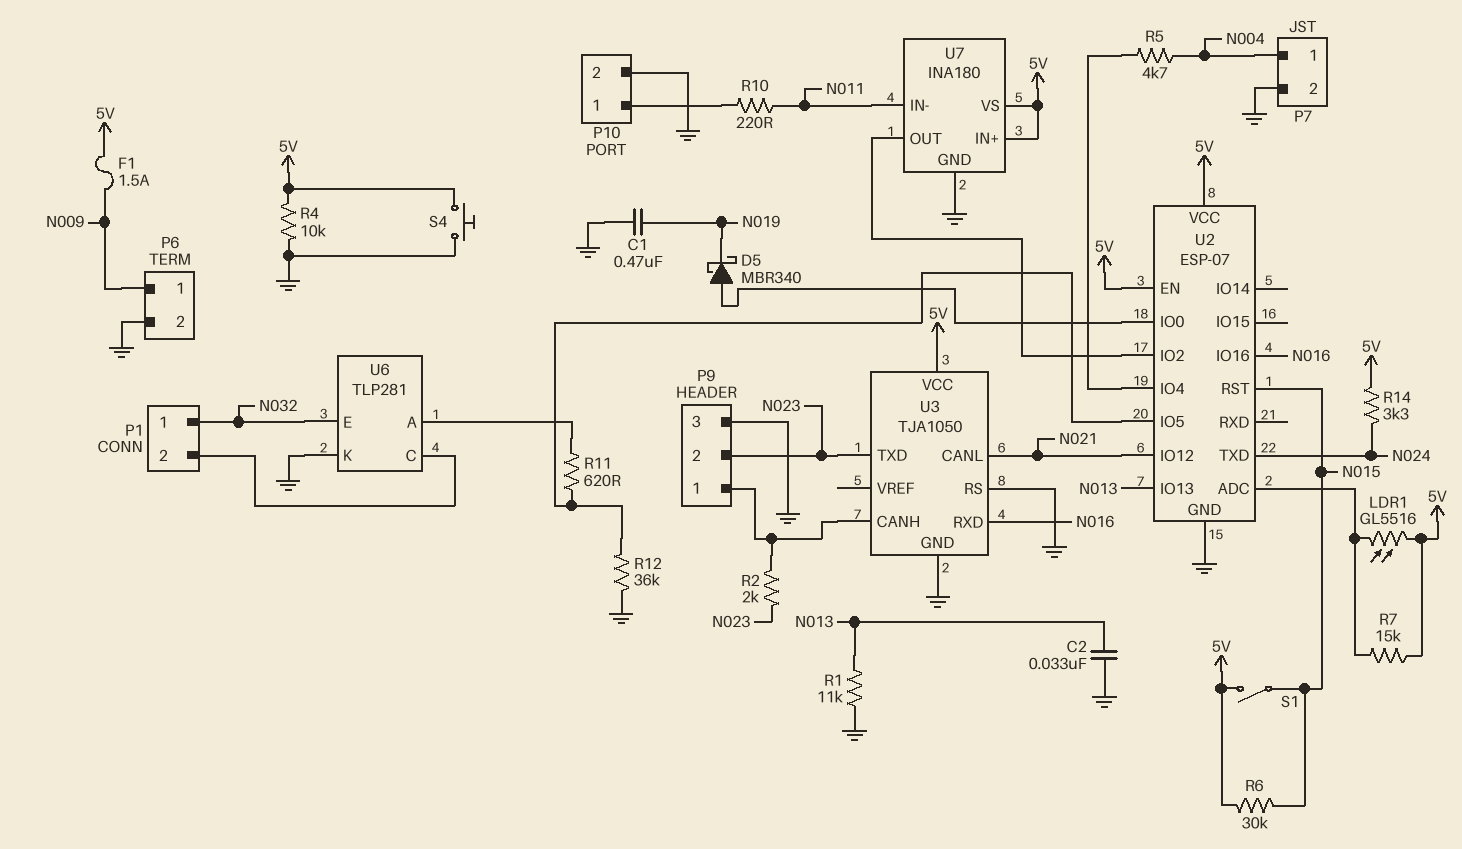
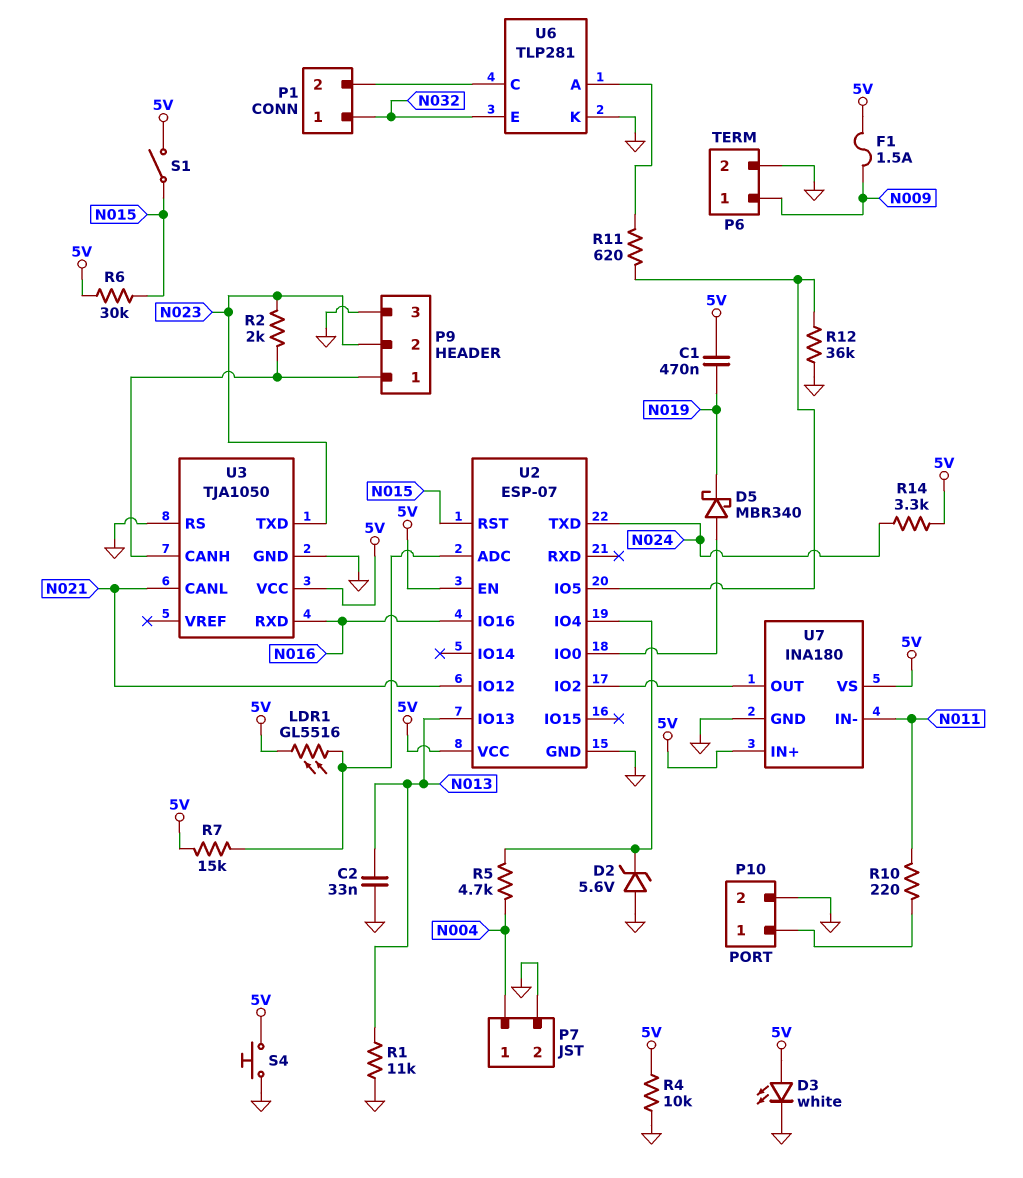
C1: 470nF (GND, N019) -> 470nF (5V, N019)
D2: none -> zener 5.6V (A GND, K U2/IO4)
D3: none -> LED white (A 5V, K GND)

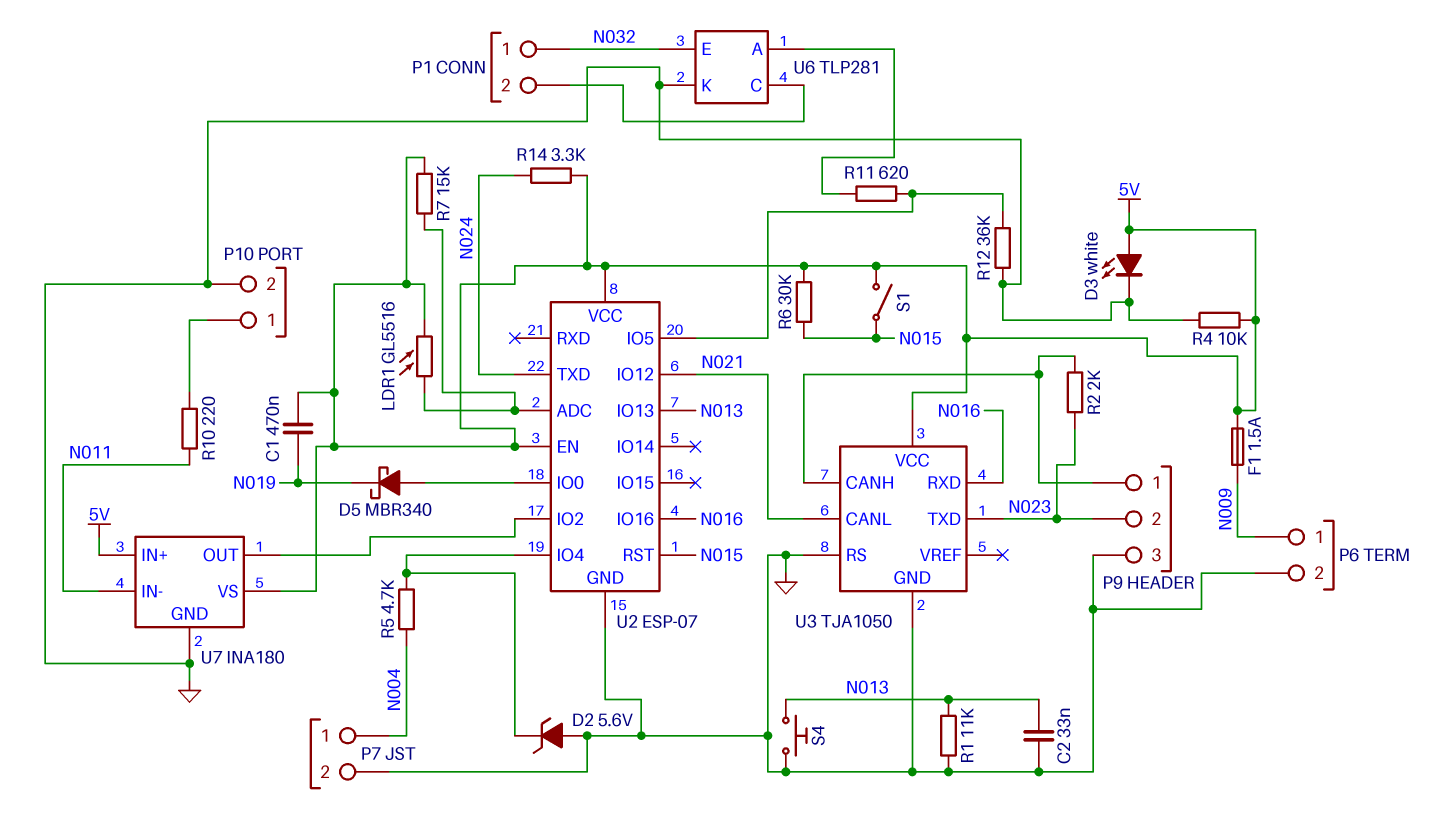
S4: button (5V, GND) -> button (GND, N013)

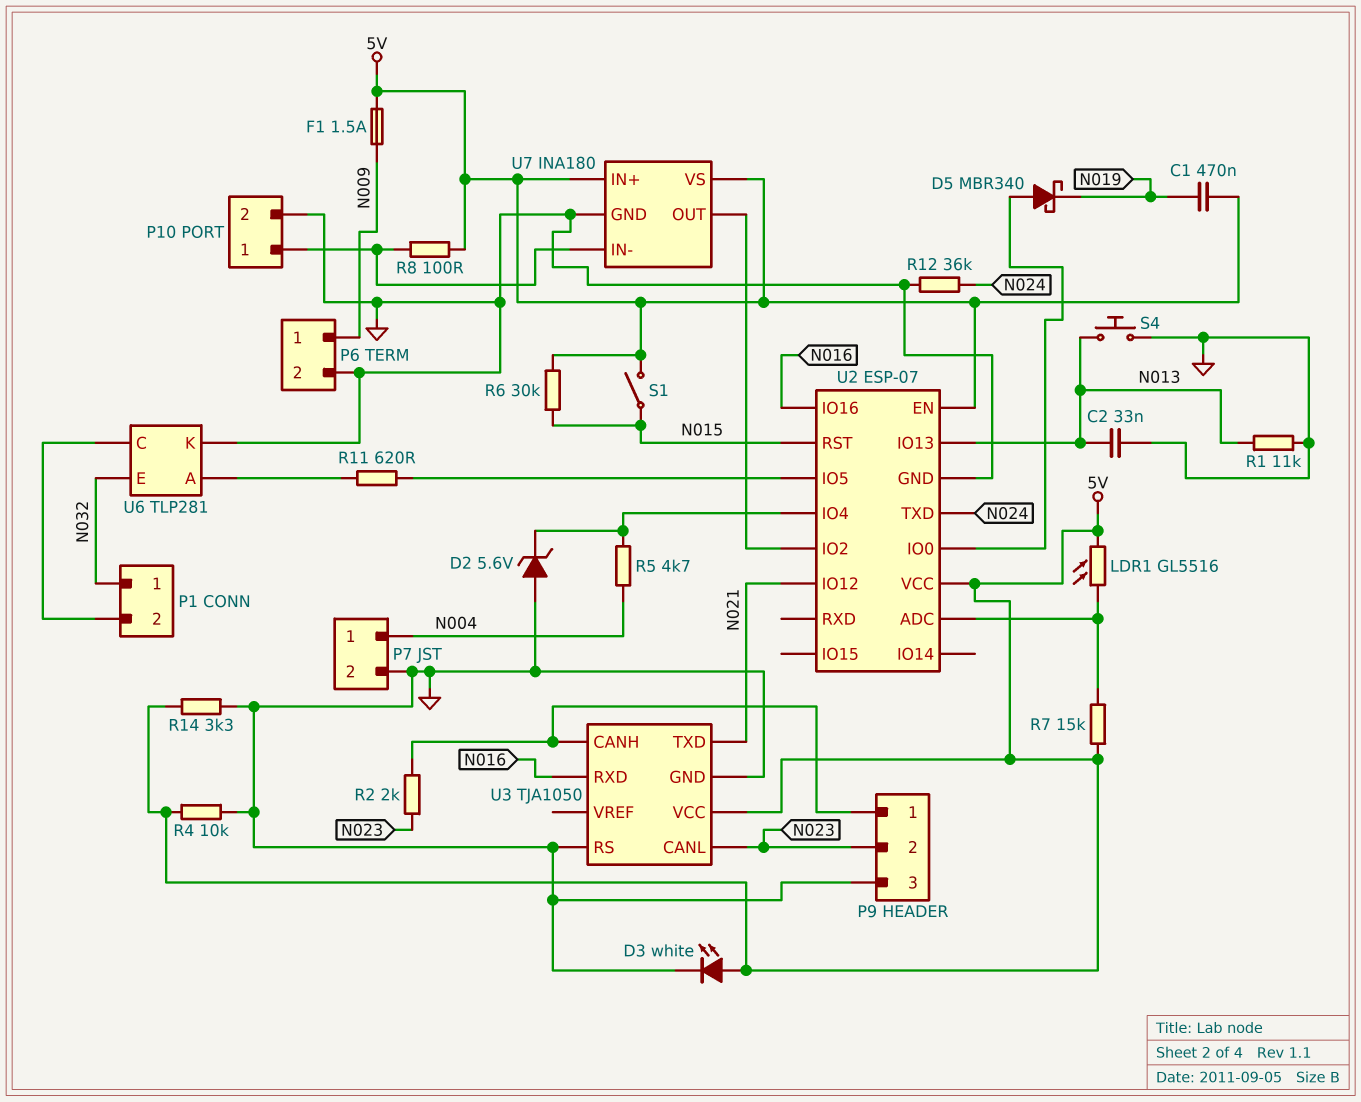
R8: none -> 100 (5V, P10/1)
R10: 220 (N011, P10/1) -> none
R12: 36k (GND, U2/IO5) -> 36k (GND, N024)
R14: 3.3k (5V, N024) -> 3.3k (5V, GND)
U3 pin CANL: N021 -> N023
U3 pin TXD: N023 -> N021
U7 pin IN-: N011 -> P10/1

